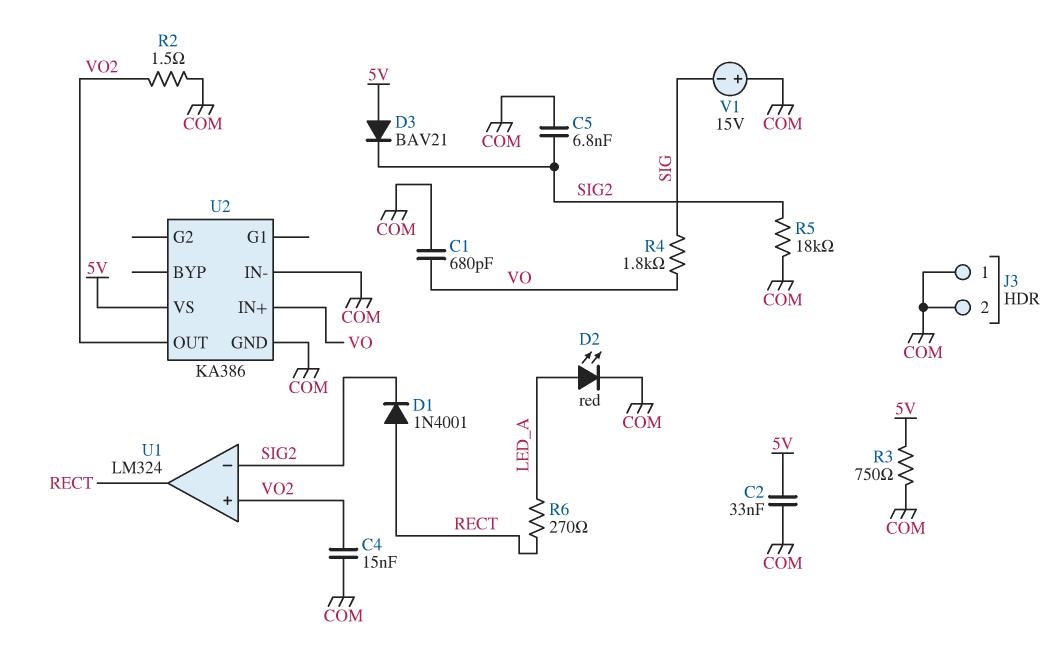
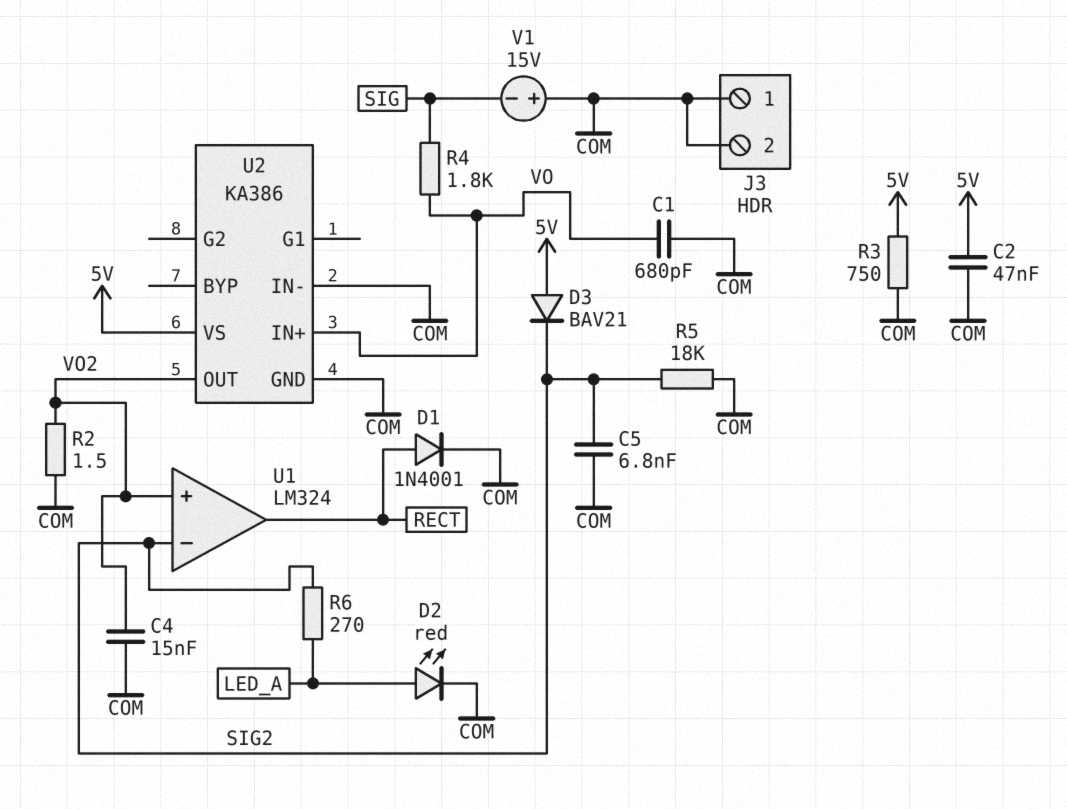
C2: 33nF (5V, COM) -> 47nF (5V, COM)
D1: diode 1N4001 (A RECT, K SIG2) -> diode 1N4001 (A RECT, K COM)
R6: 270 (LED_A, RECT) -> 270 (LED_A, SIG2)

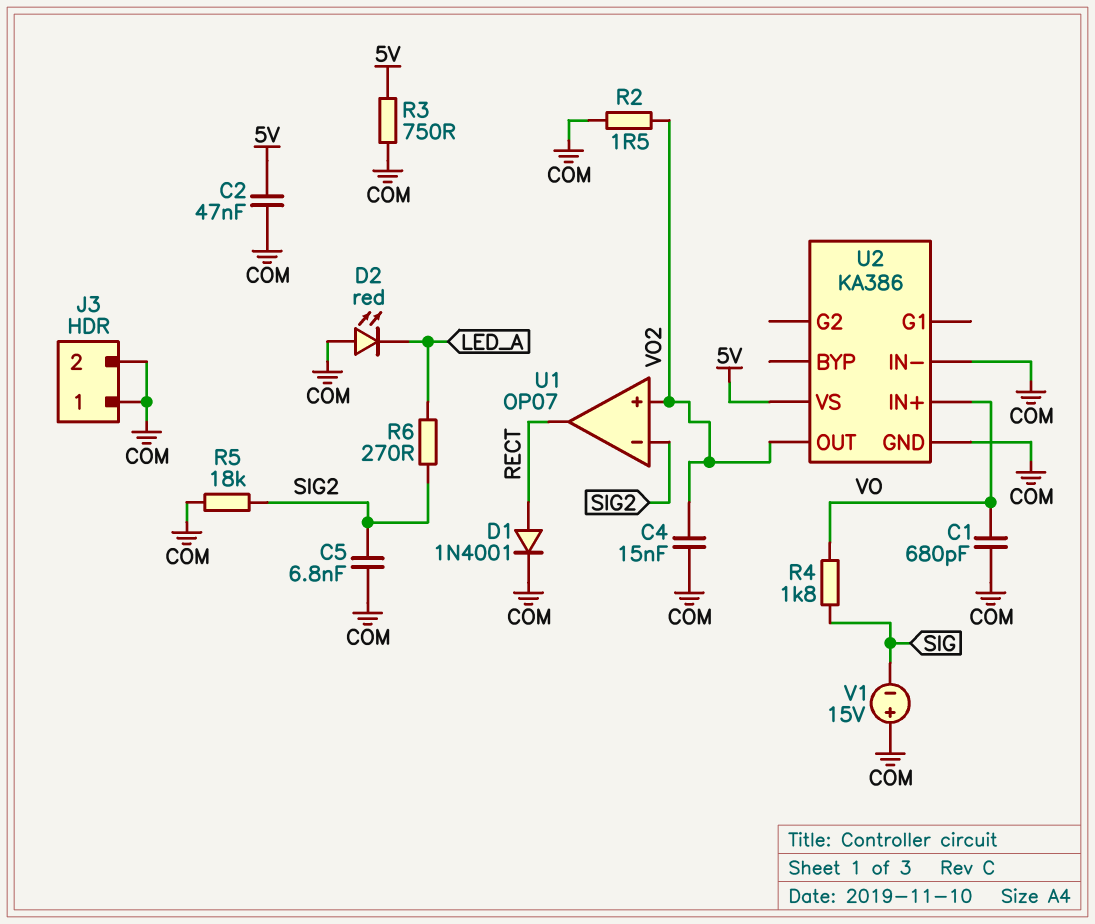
D2: LED red (A LED_A, K COM) -> LED red (A COM, K LED_A)
D3: diode BAV21 (A 5V, K SIG2) -> none
U1: LM324 -> OP07

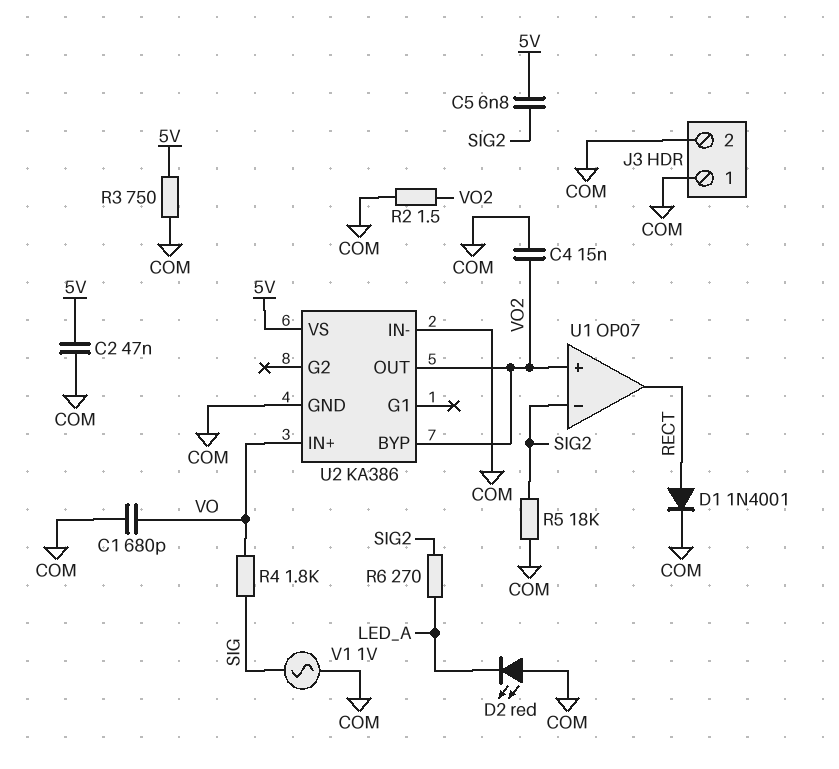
C5: 6.8nF (COM, SIG2) -> 6.8nF (5V, SIG2)
U2 pin BYP: none -> VO2
V1: 15V (plus COM, minus SIG) -> AC 1V (COM, SIG)

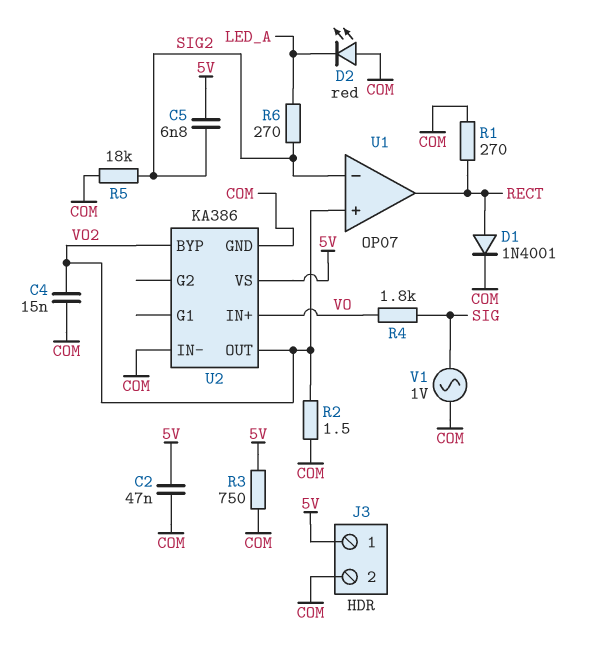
C1: 680pF (COM, VO) -> none
J3 pin 1: COM -> 5V
R1: none -> 270 (COM, RECT)

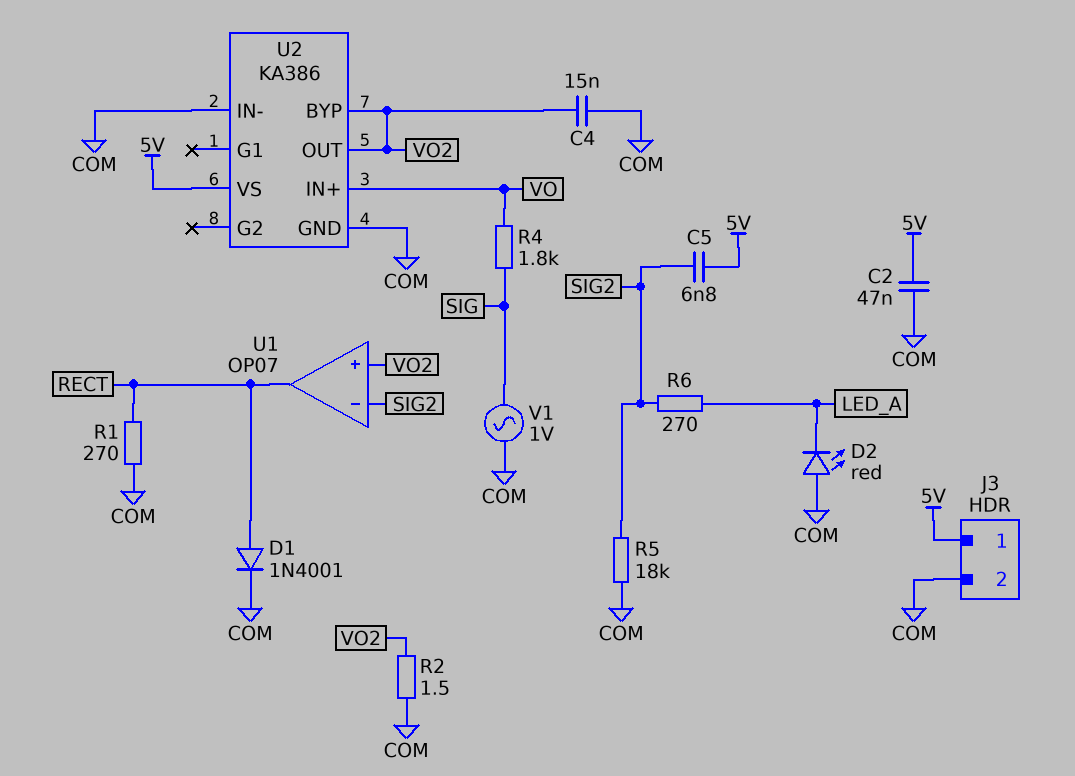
R3: 750 (5V, COM) -> none

